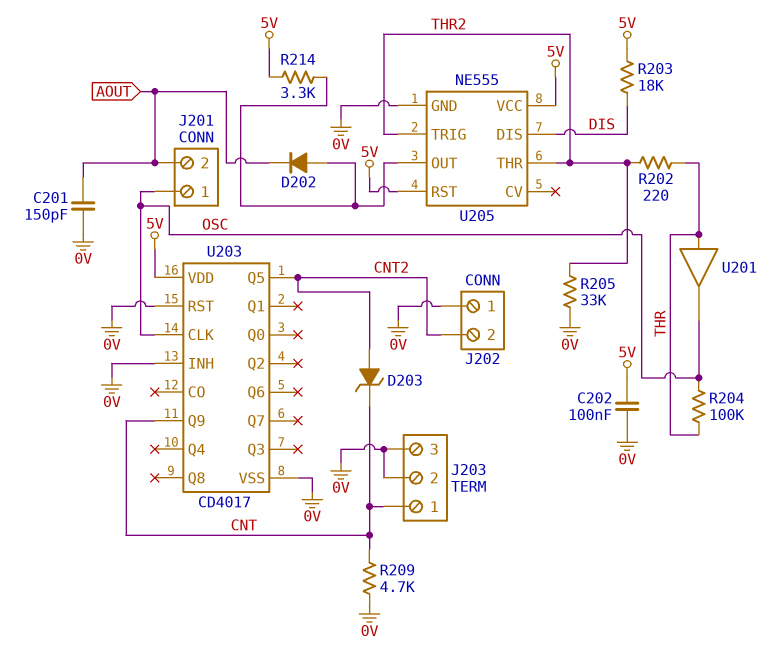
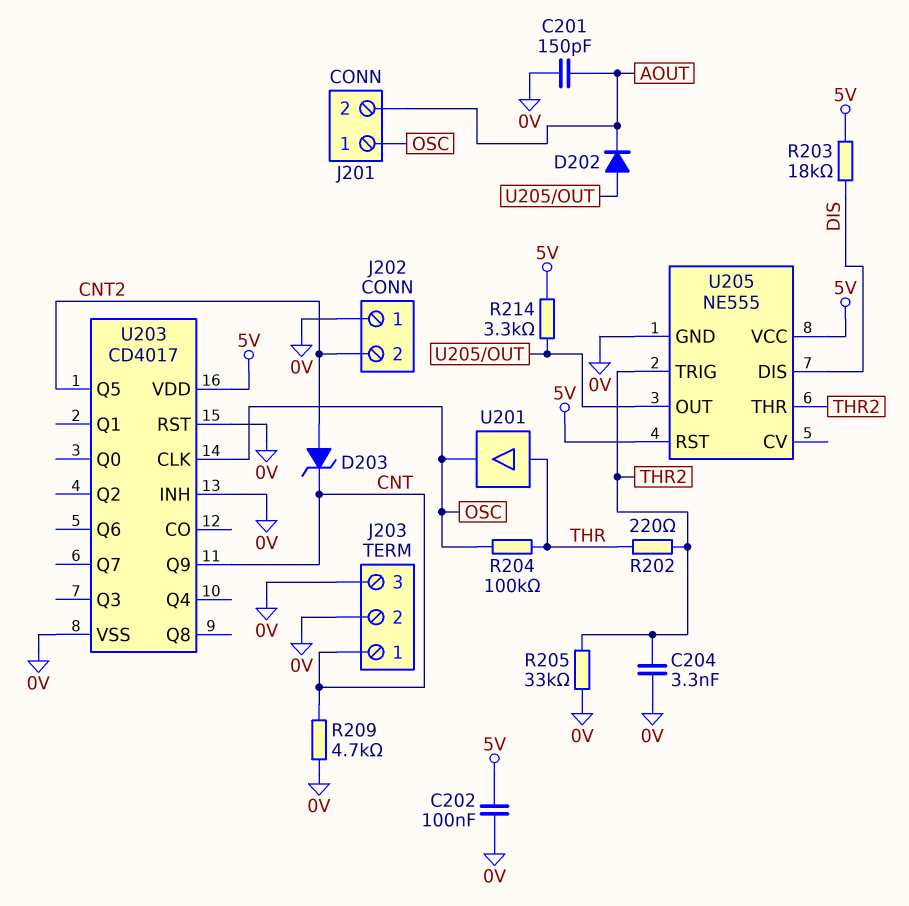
C204: none -> 3.3nF (0V, THR2)

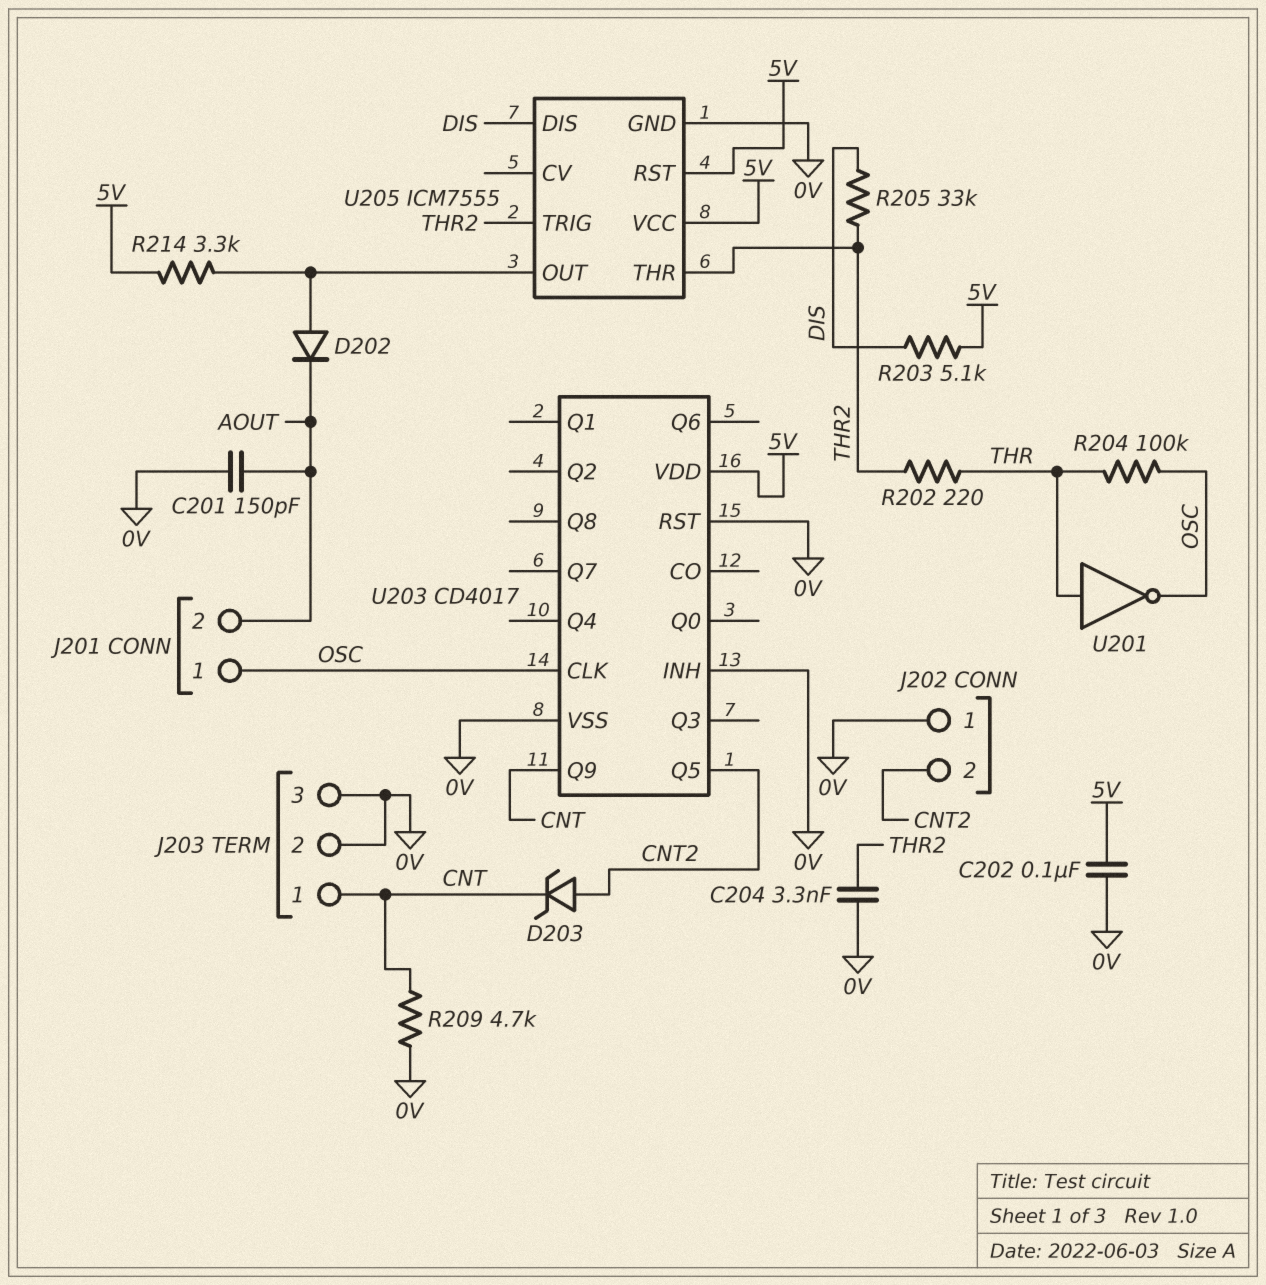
R203: 18k (5V, DIS) -> 5.1k (5V, DIS)
R205: 33k (0V, THR2) -> 33k (DIS, THR2)
U201: buffer (in THR, out OSC) -> NOT (in THR, out OSC)
U205: NE555 -> ICM7555

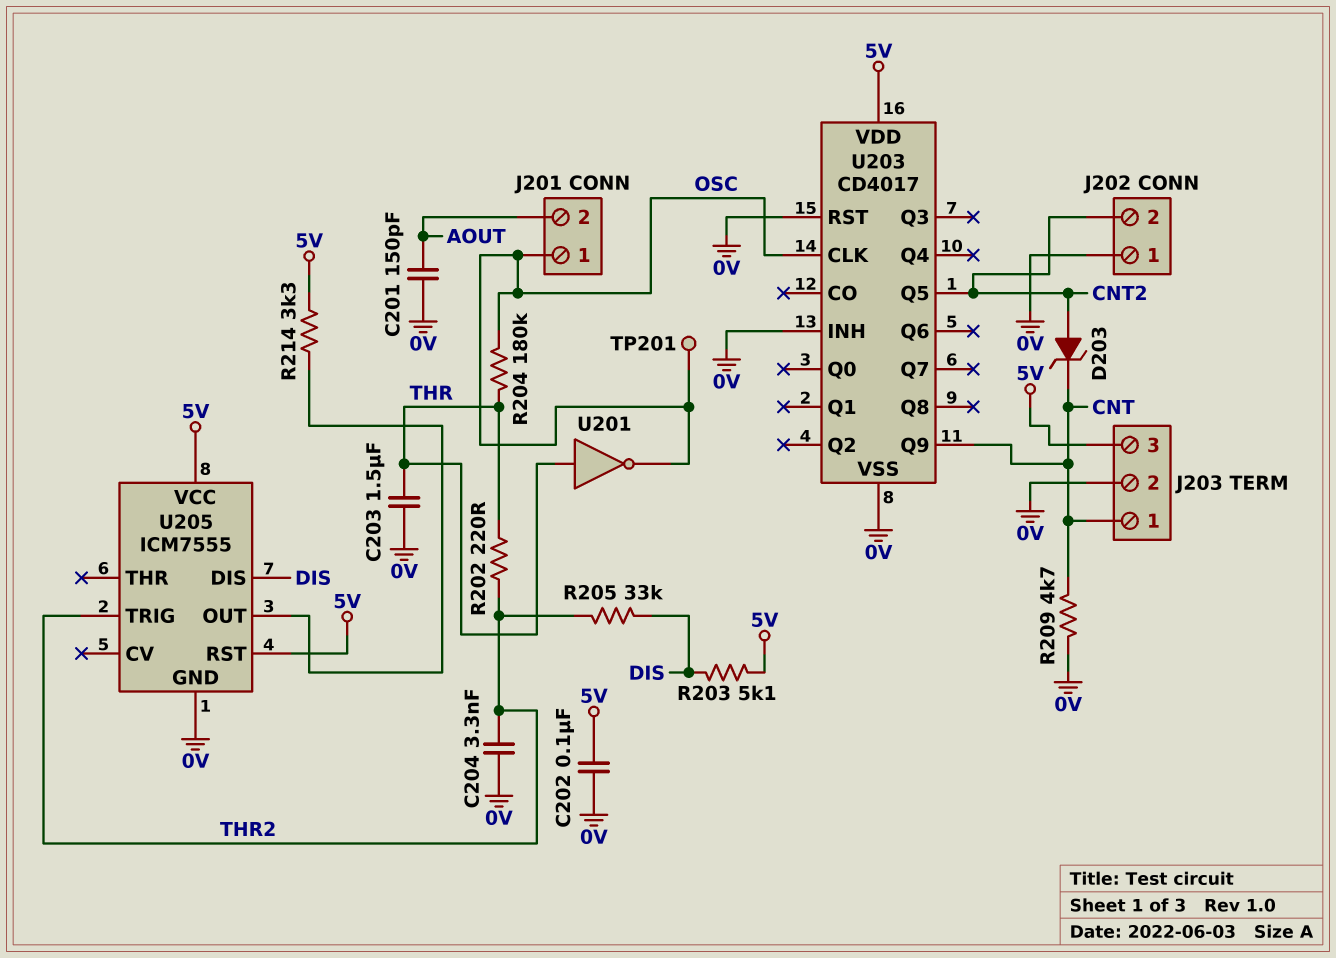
C203: none -> 1.5uF (0V, THR)
D202: diode (A U205/OUT, K AOUT) -> none
J203 pin 3: 0V -> 5V
R204: 100k (OSC, THR) -> 180k (OSC, THR)
TP201: none -> test point (OSC)
U205 pin THR: THR2 -> none

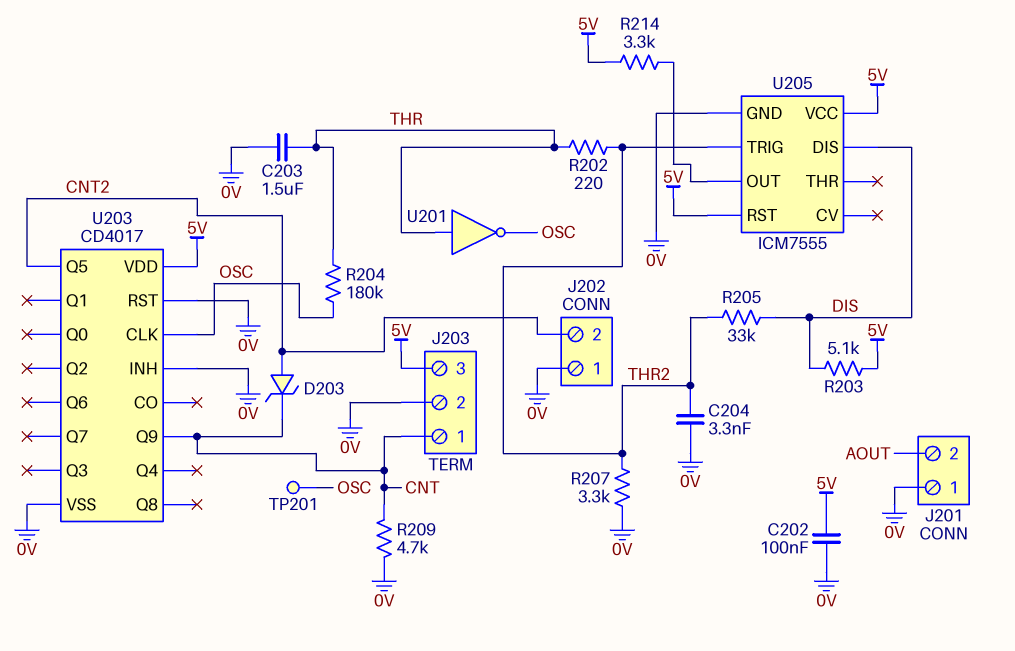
C201: 150pF (0V, AOUT) -> none
J201 pin 1: OSC -> 0V
R207: none -> 3.3k (0V, THR2)

